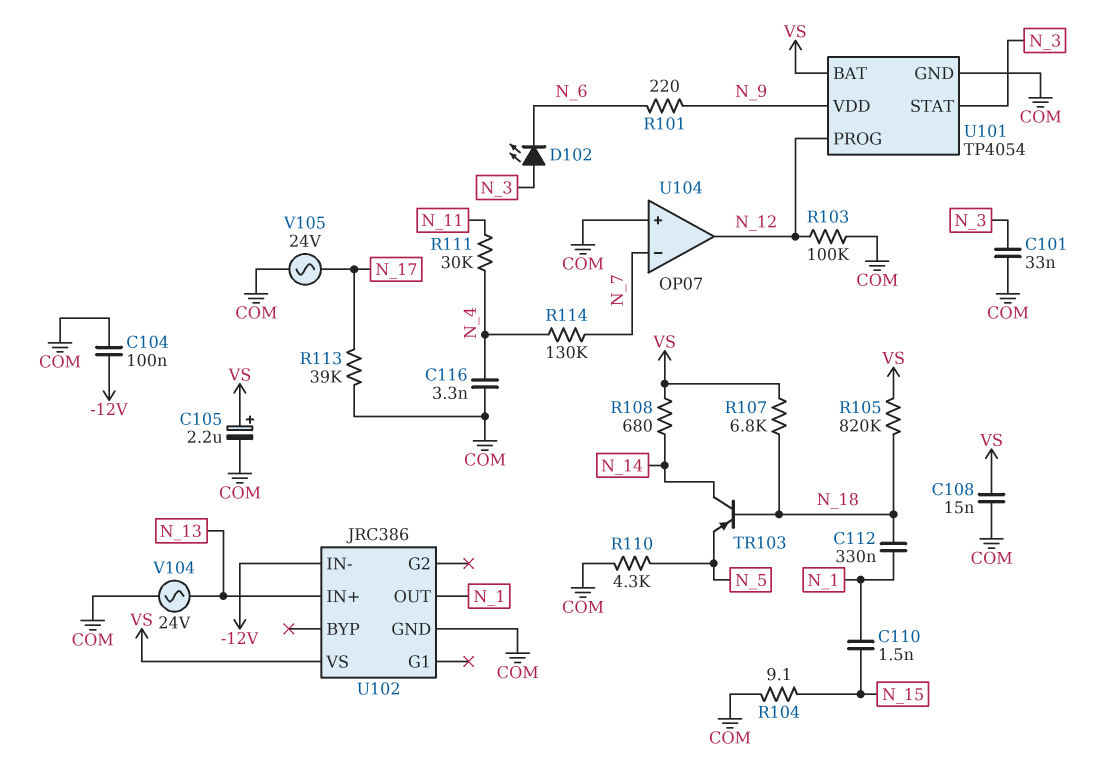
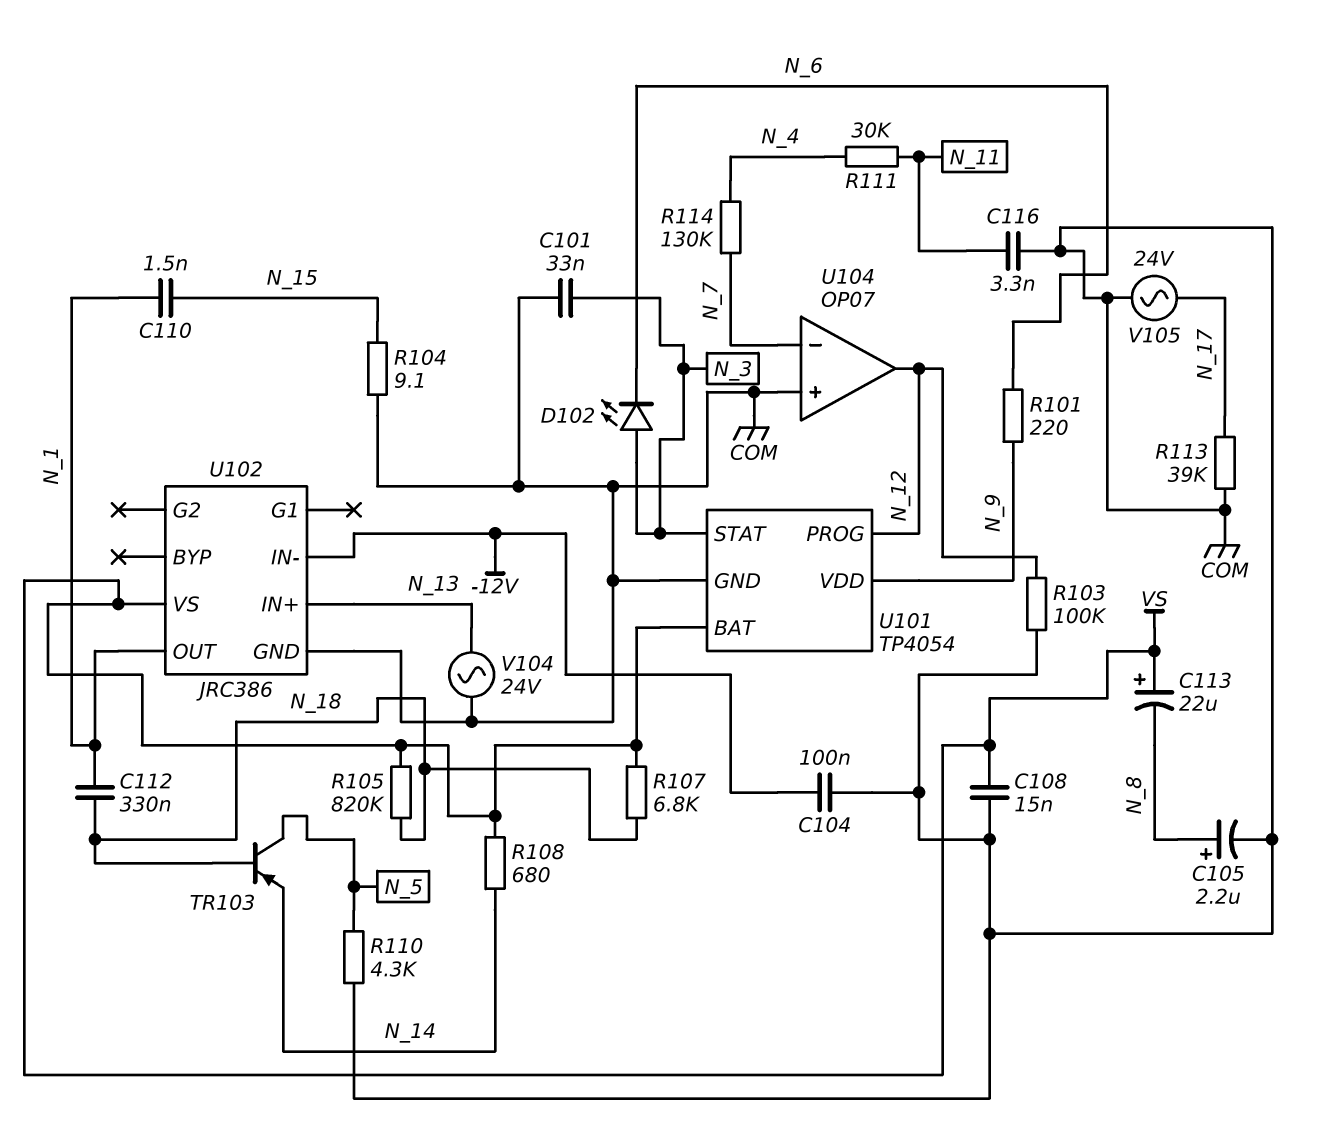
C105: 2.2uF (plus VS, minus COM) -> 2.2uF (plus N_8, minus COM)
C113: none -> 22uF (plus VS, minus N_8)
C116: 3.3nF (COM, N_4) -> 3.3nF (COM, N_11)
TR103: PNP (B N_18, C N_14, E N_5) -> PNP (B N_18, C N_5, E N_14)

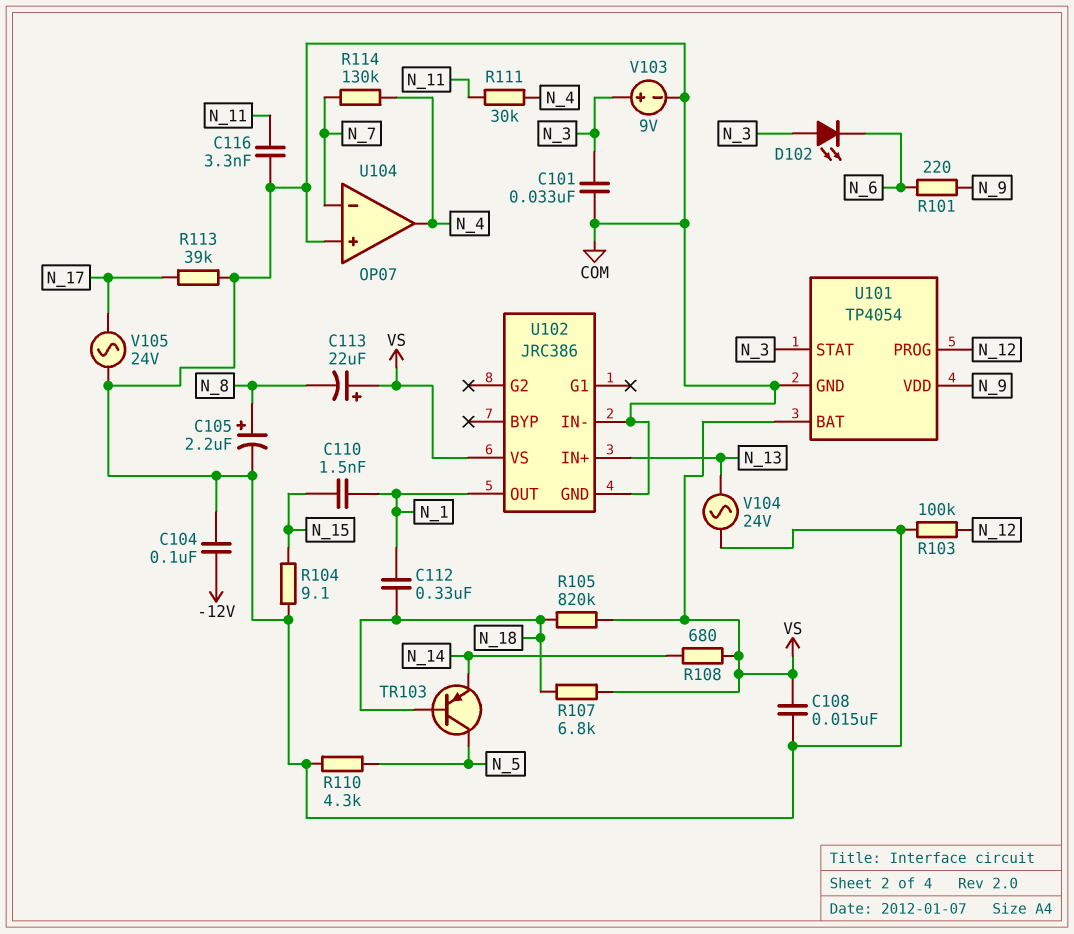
U102 pin IN-: -12V -> COM
U104 pin out: N_12 -> N_4
V103: none -> 9V (plus N_3, minus COM)

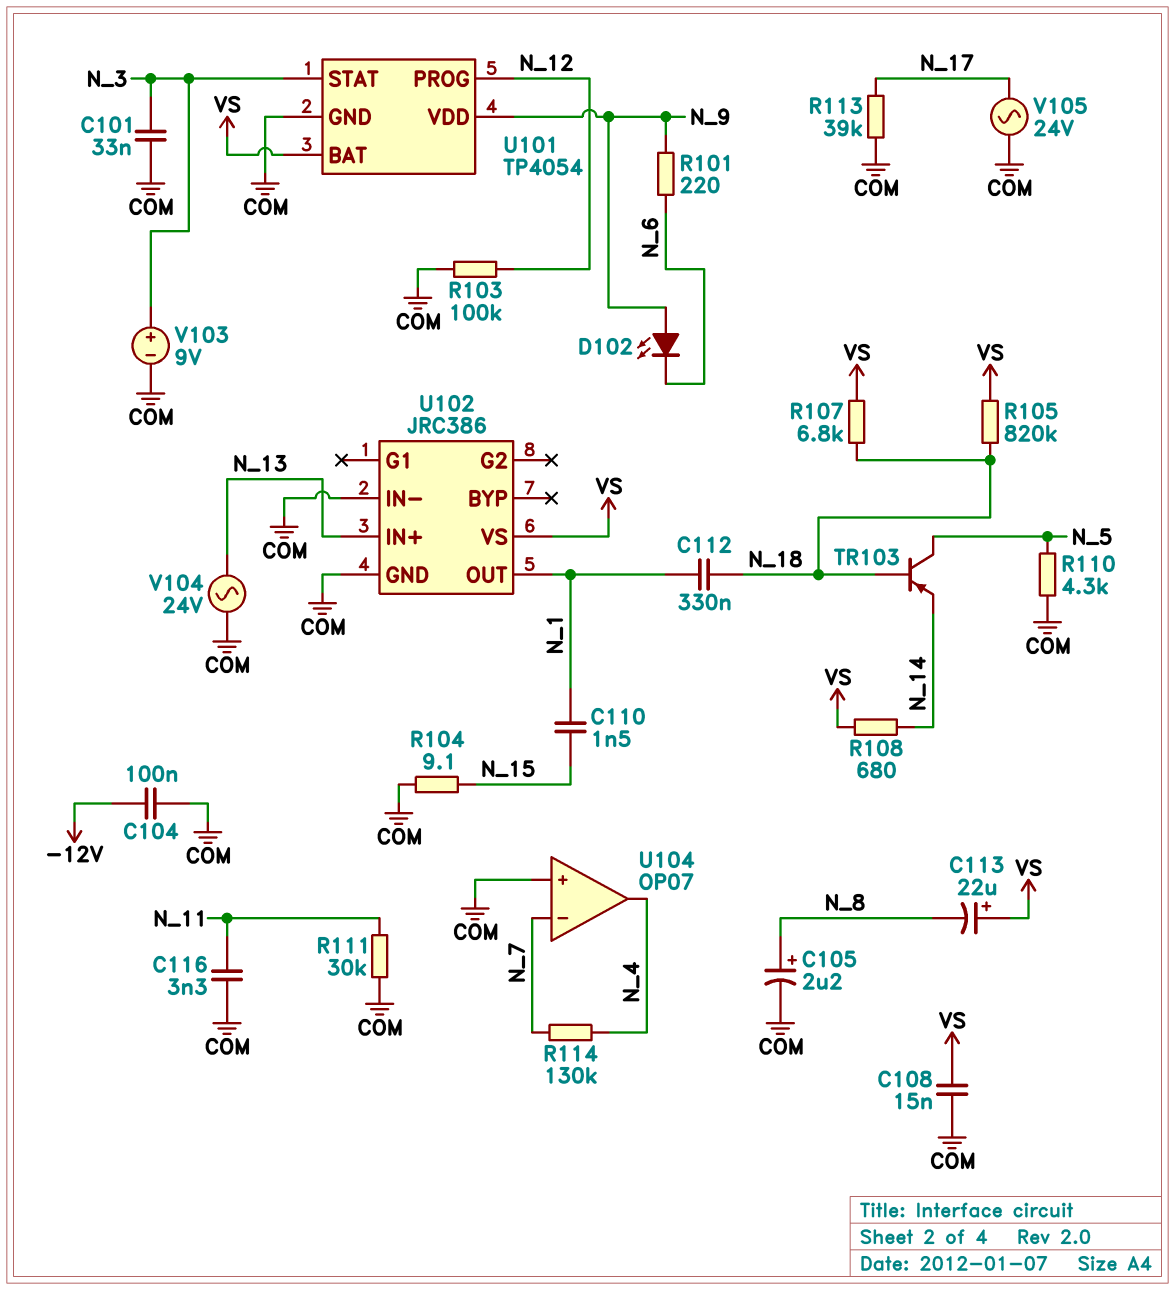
D102: LED (A N_3, K N_6) -> LED (A N_9, K N_6)
R111: 30k (N_4, N_11) -> 30k (COM, N_11)

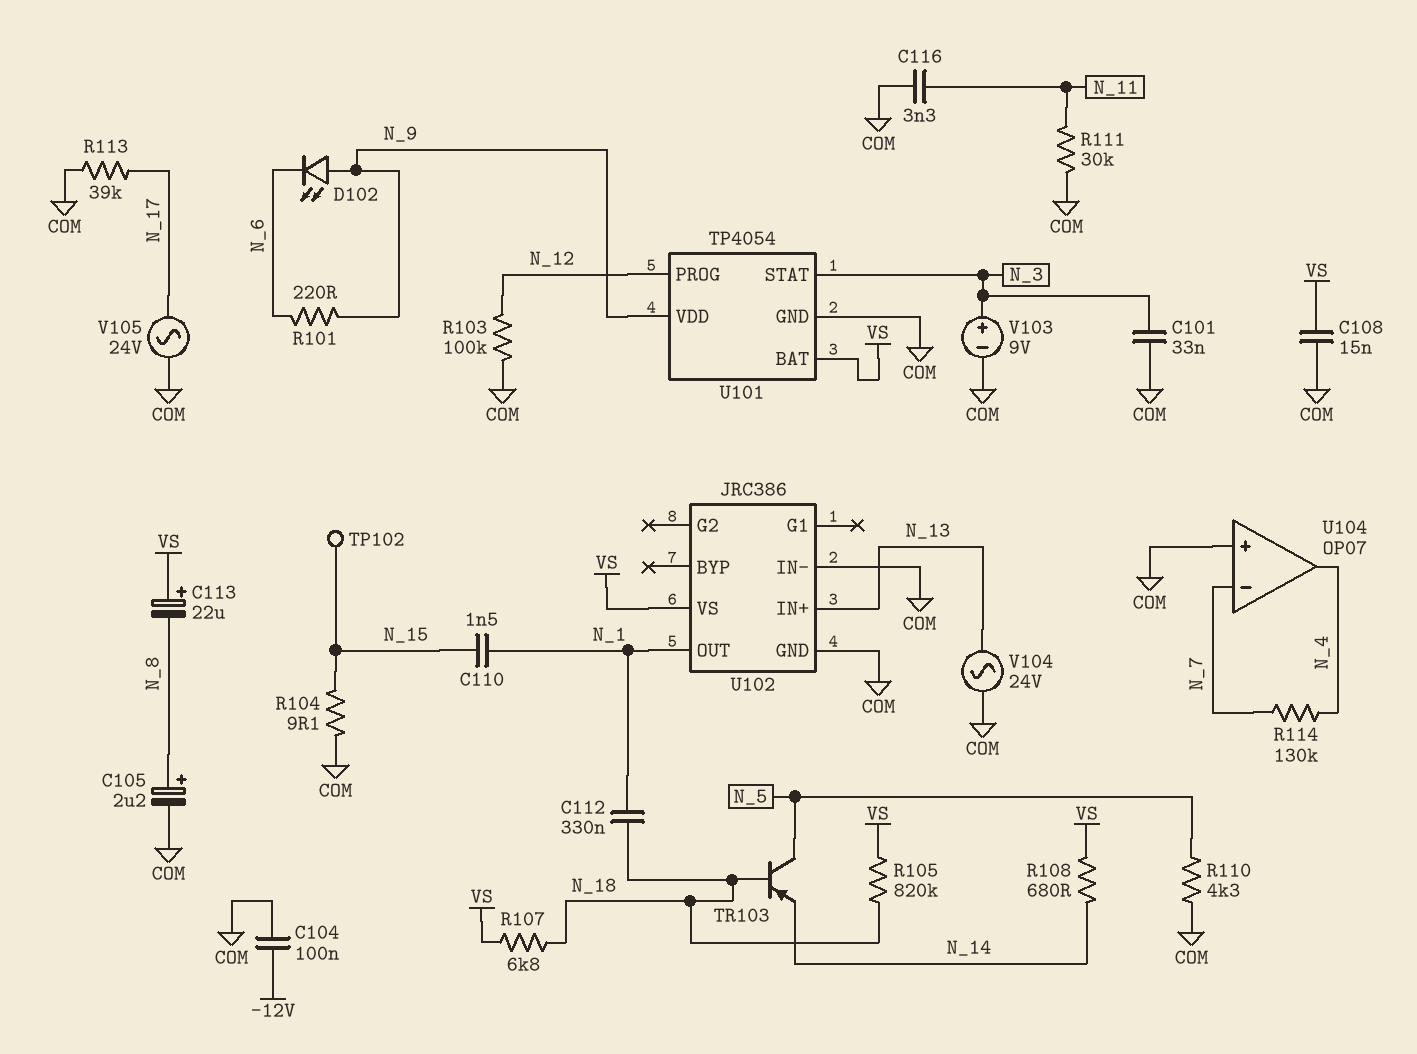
TP102: none -> test point (N_15)

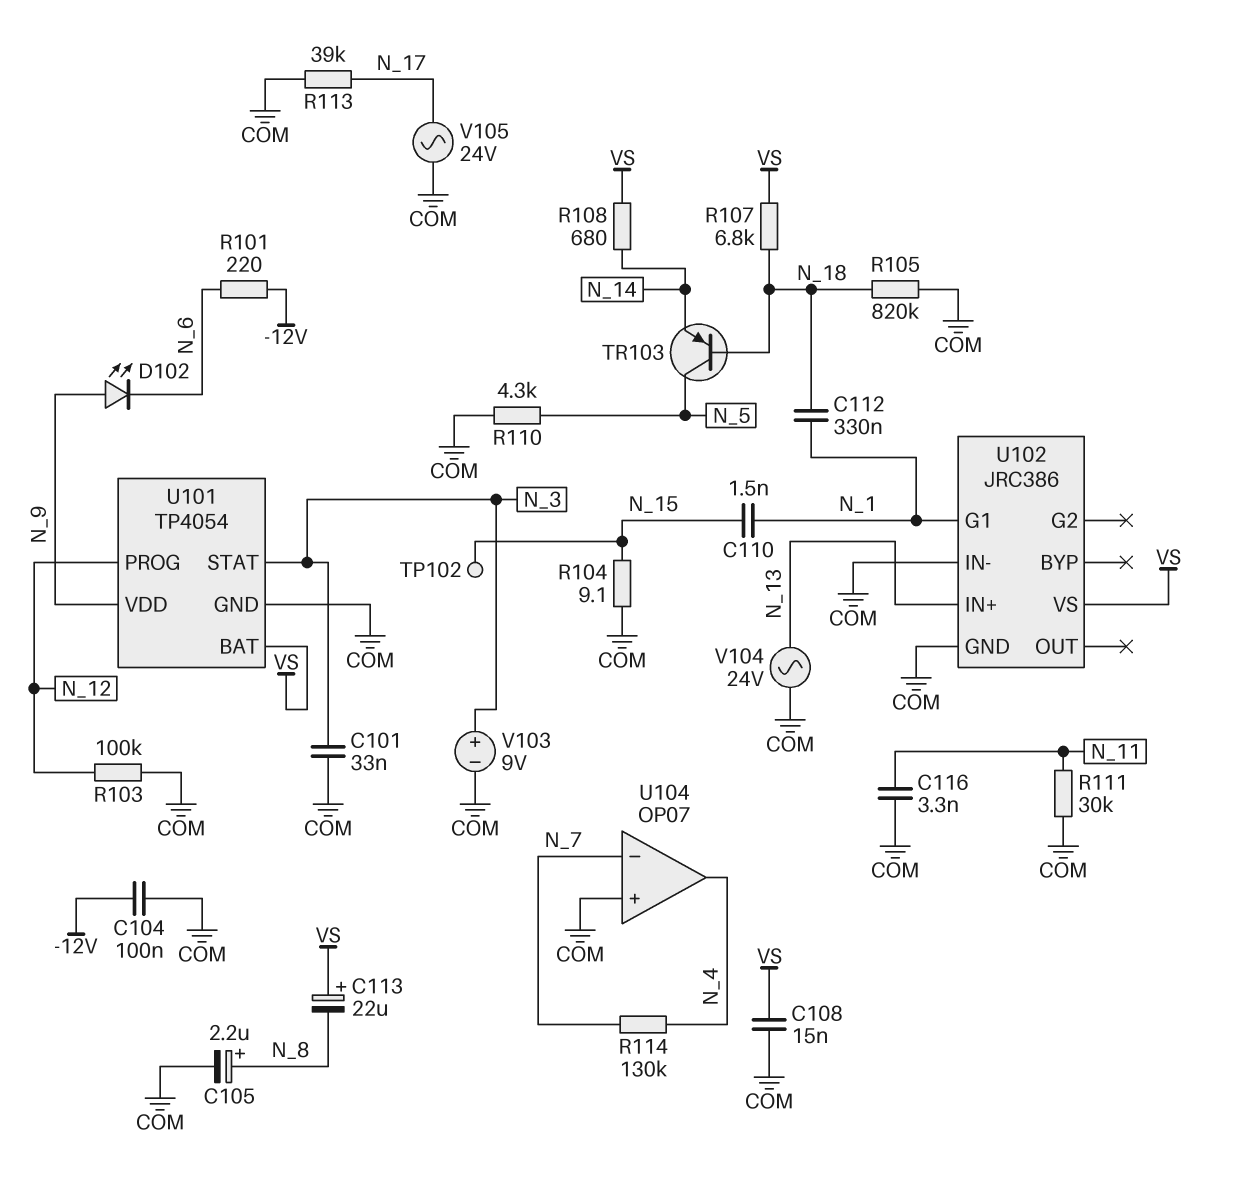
R101: 220 (N_6, N_9) -> 220 (-12V, N_6)
R105: 820k (N_18, VS) -> 820k (COM, N_18)
U102 pin G1: none -> N_1
U102 pin OUT: N_1 -> none

